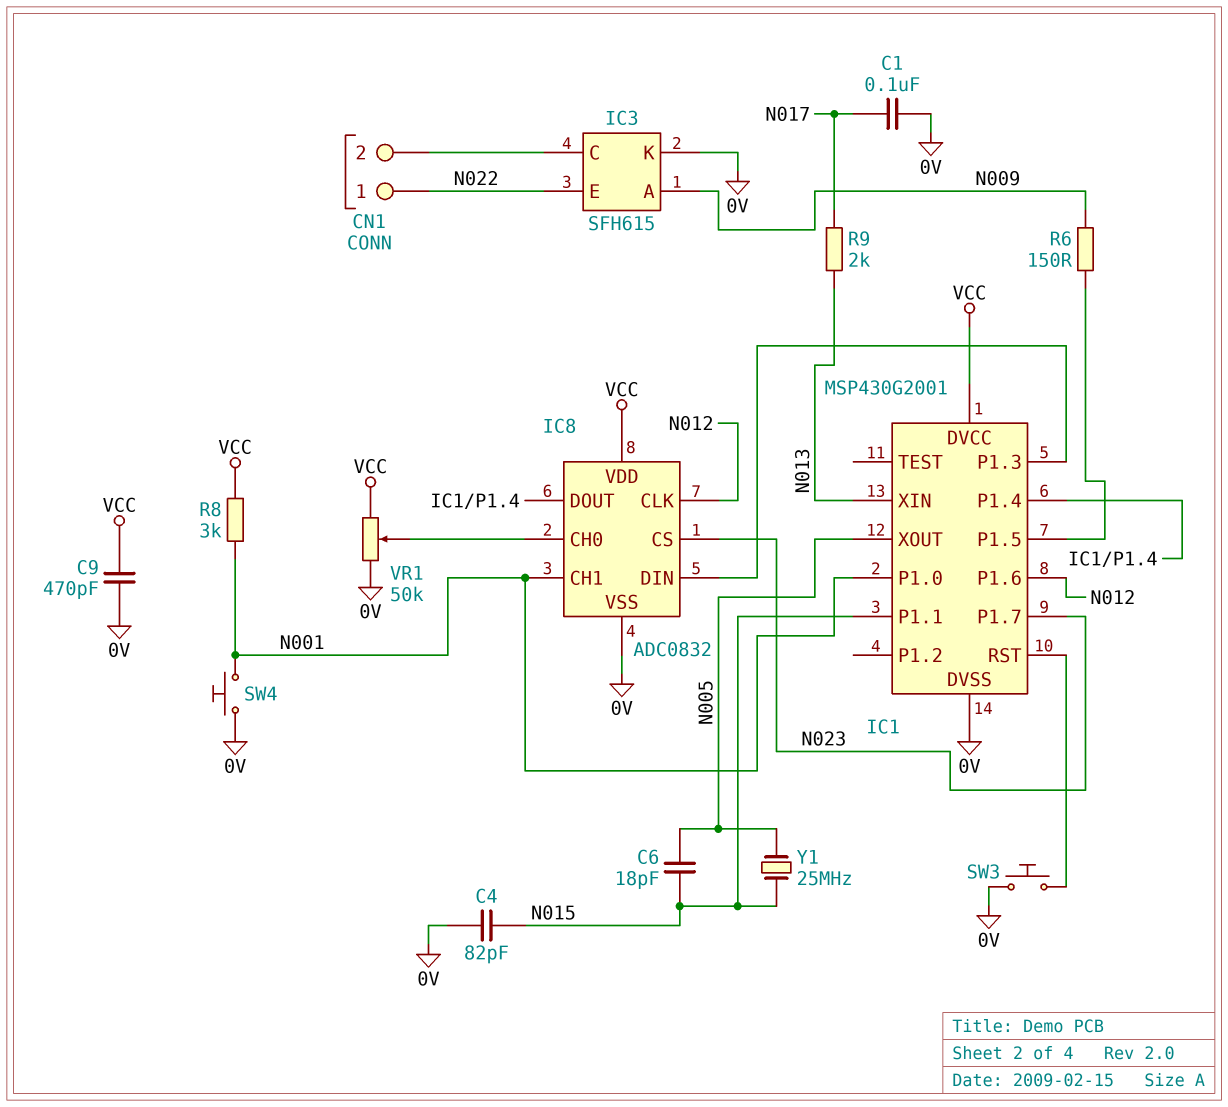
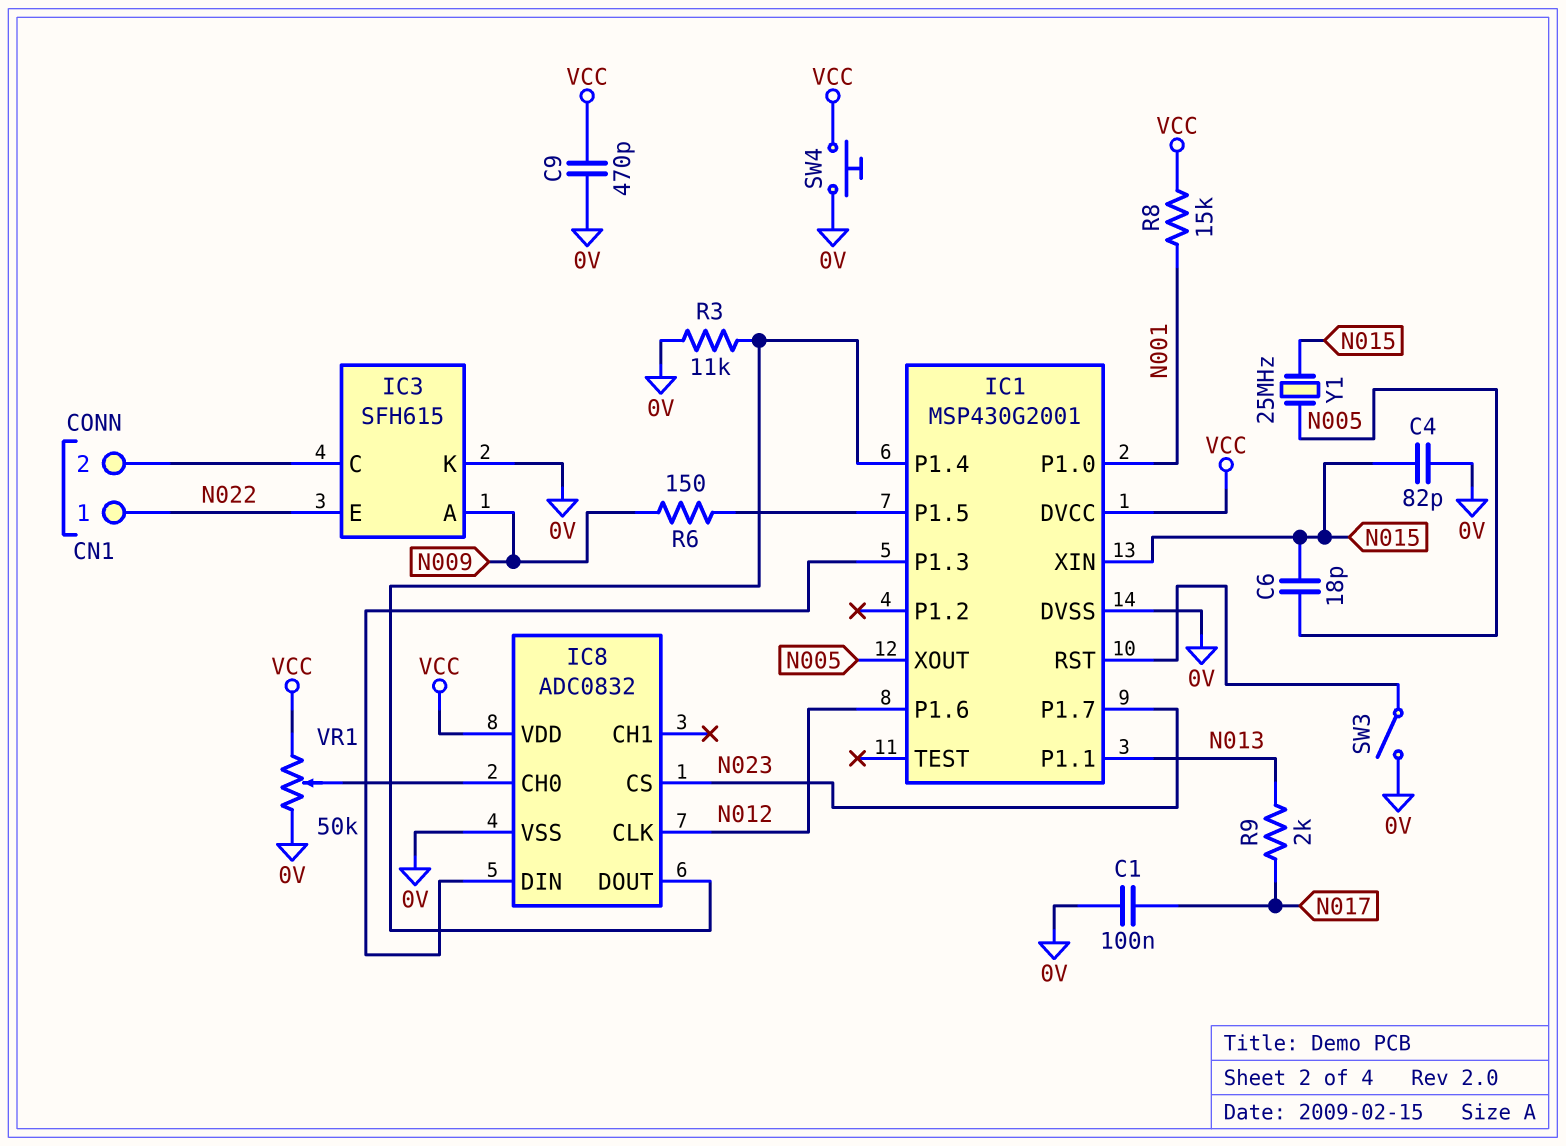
IC1 pin P1.1: N015 -> N013
IC1 pin XIN: N013 -> N015
IC8 pin CH1: N001 -> none
R3: none -> 11k (0V, IC1/P1.4)
R8: 3k (N001, VCC) -> 15k (N001, VCC)
SW3: button (0V, IC1/RST) -> switch (0V, IC1/RST)
SW4: button (0V, N001) -> button (0V, VCC)

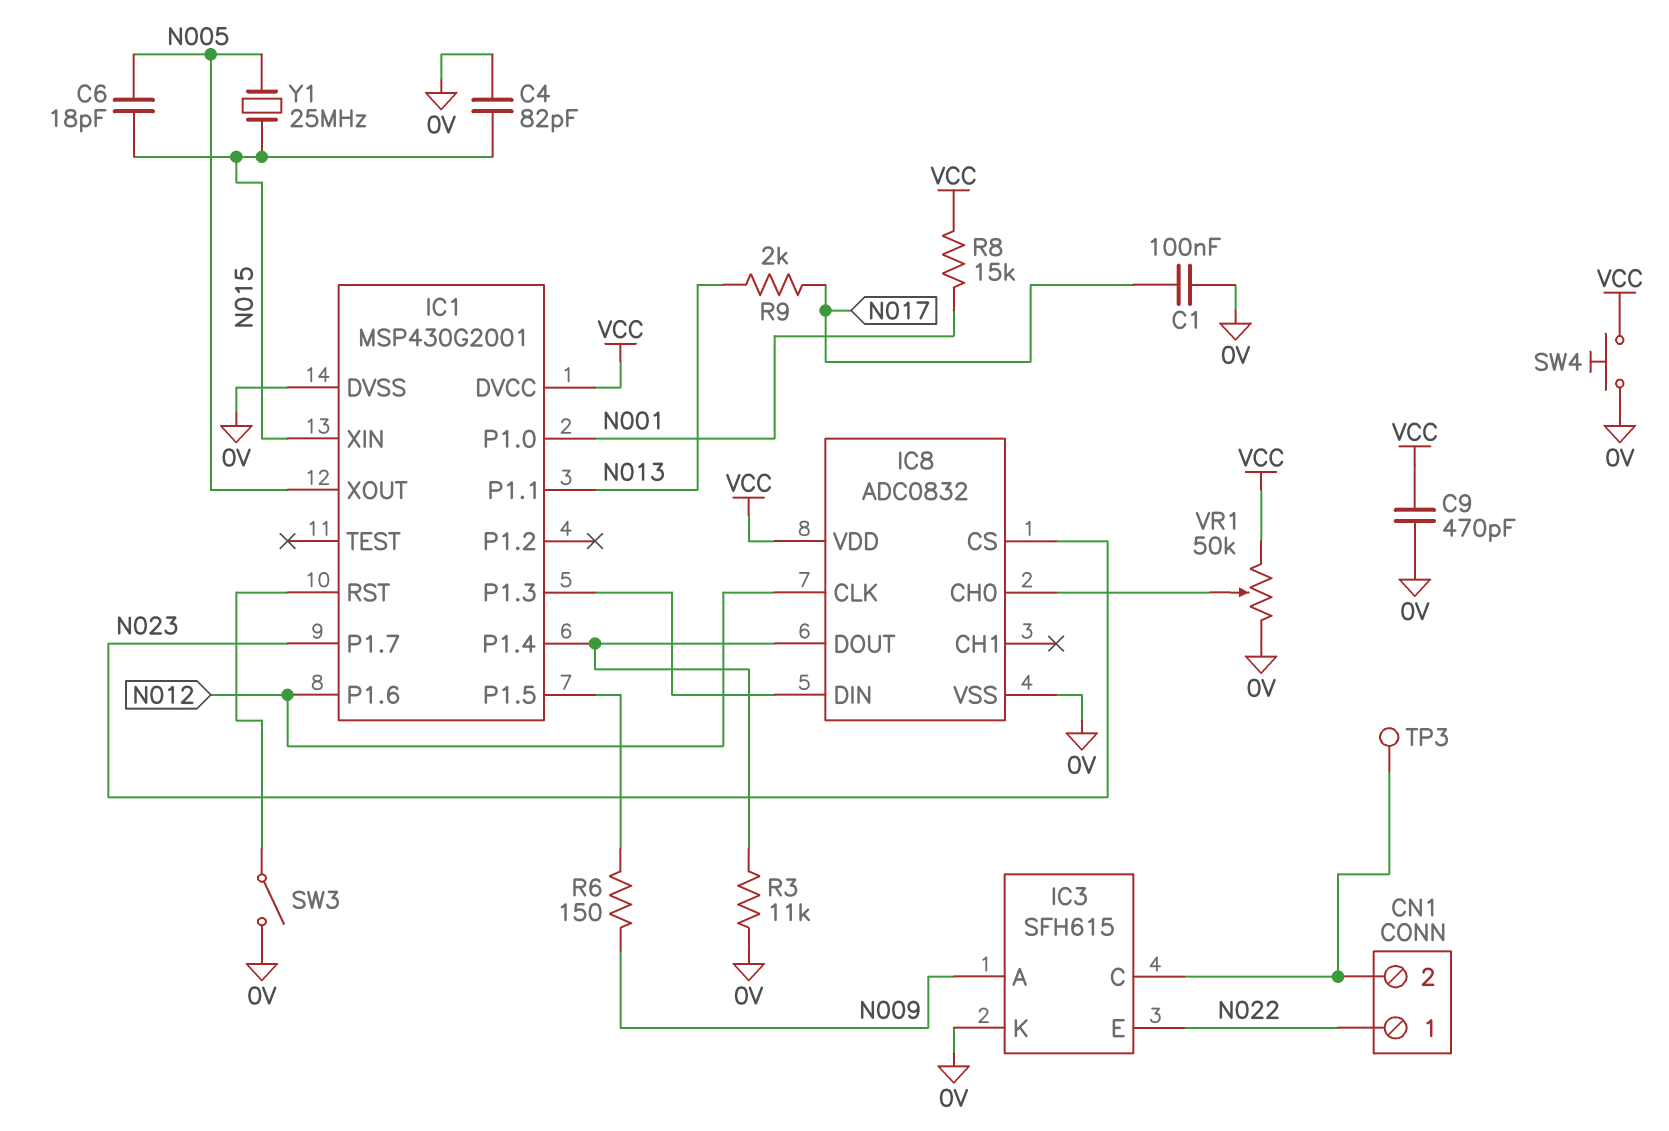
TP3: none -> test point (CN1/2)

